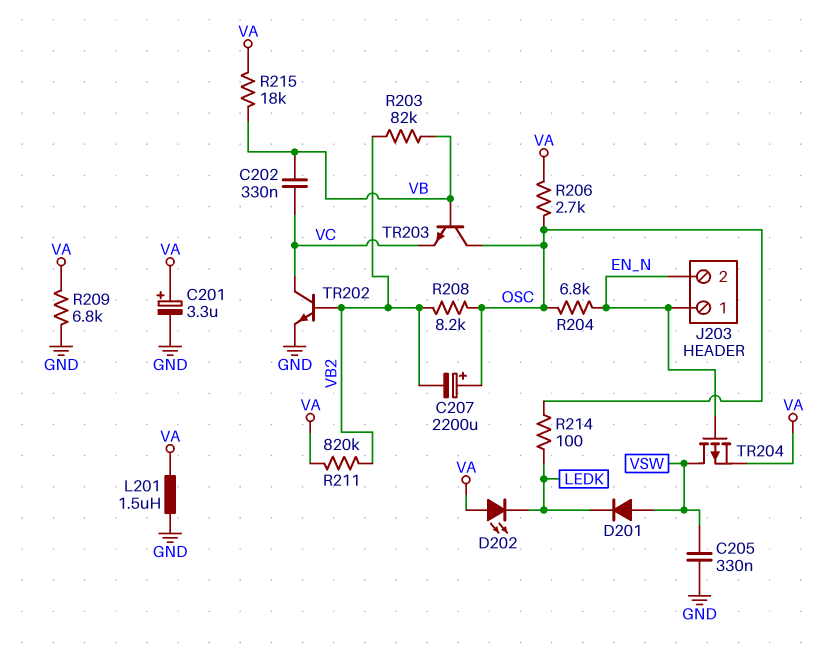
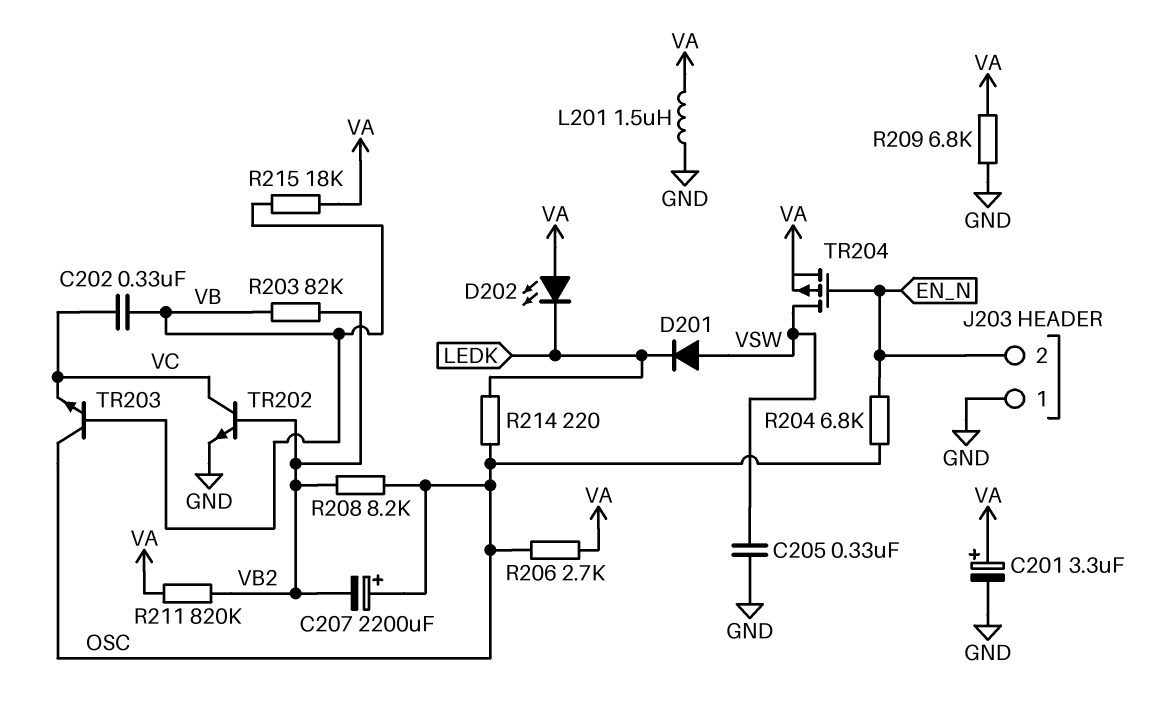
J203 pin 1: EN_N -> GND
R214: 100 (LEDK, OSC) -> 220 (LEDK, OSC)

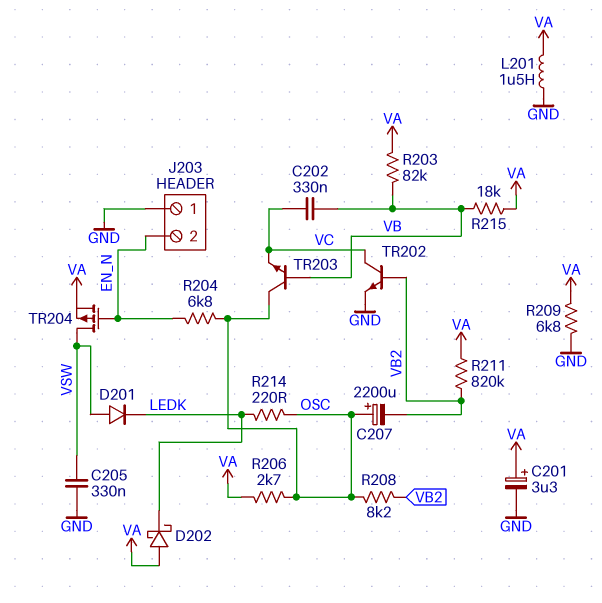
D202: LED (A VA, K LEDK) -> schottky (A VA, K LEDK)
R203: 82k (VB, VB2) -> 82k (VA, VB)

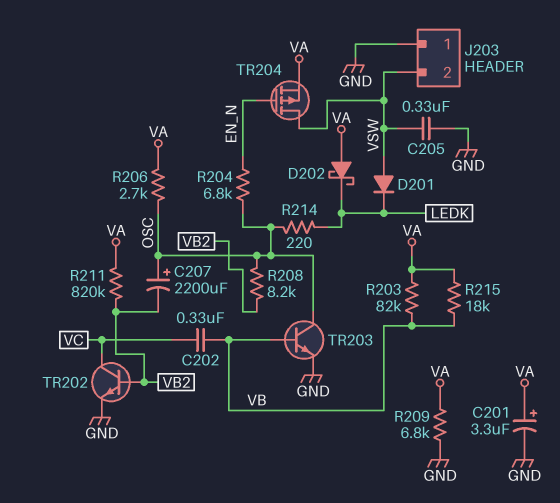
J203 pin 2: EN_N -> VSW
L201: 1.5uH (GND, VA) -> none
TR203: NPN (B VB, C OSC, E VC) -> NPN (B VB, C OSC, E GND)

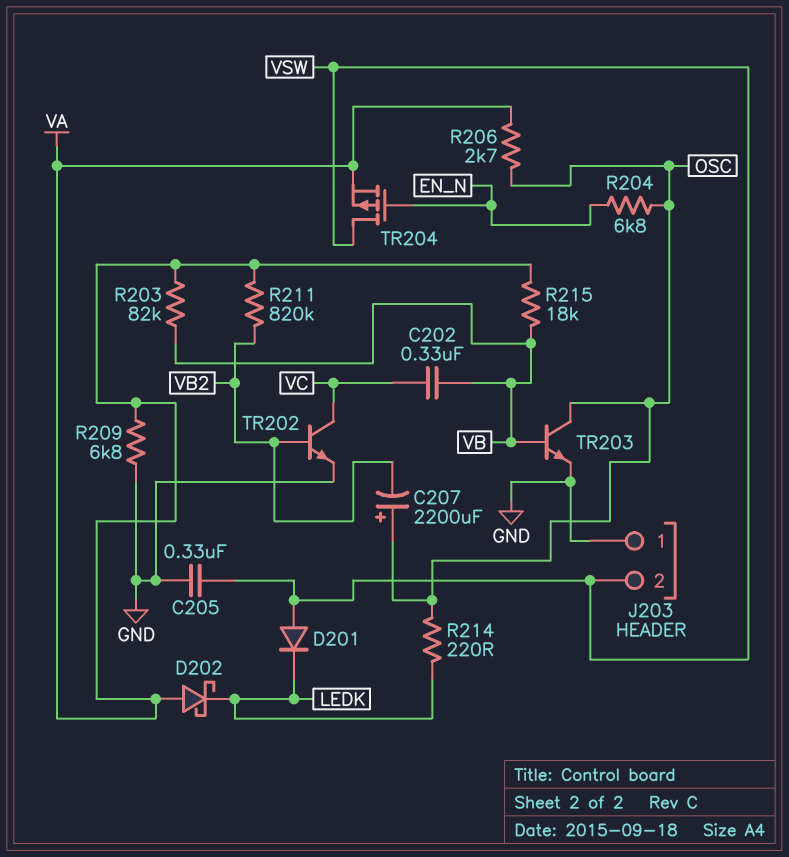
C201: 3.3uF (plus VA, minus GND) -> none
R208: 8.2k (OSC, VB2) -> none

